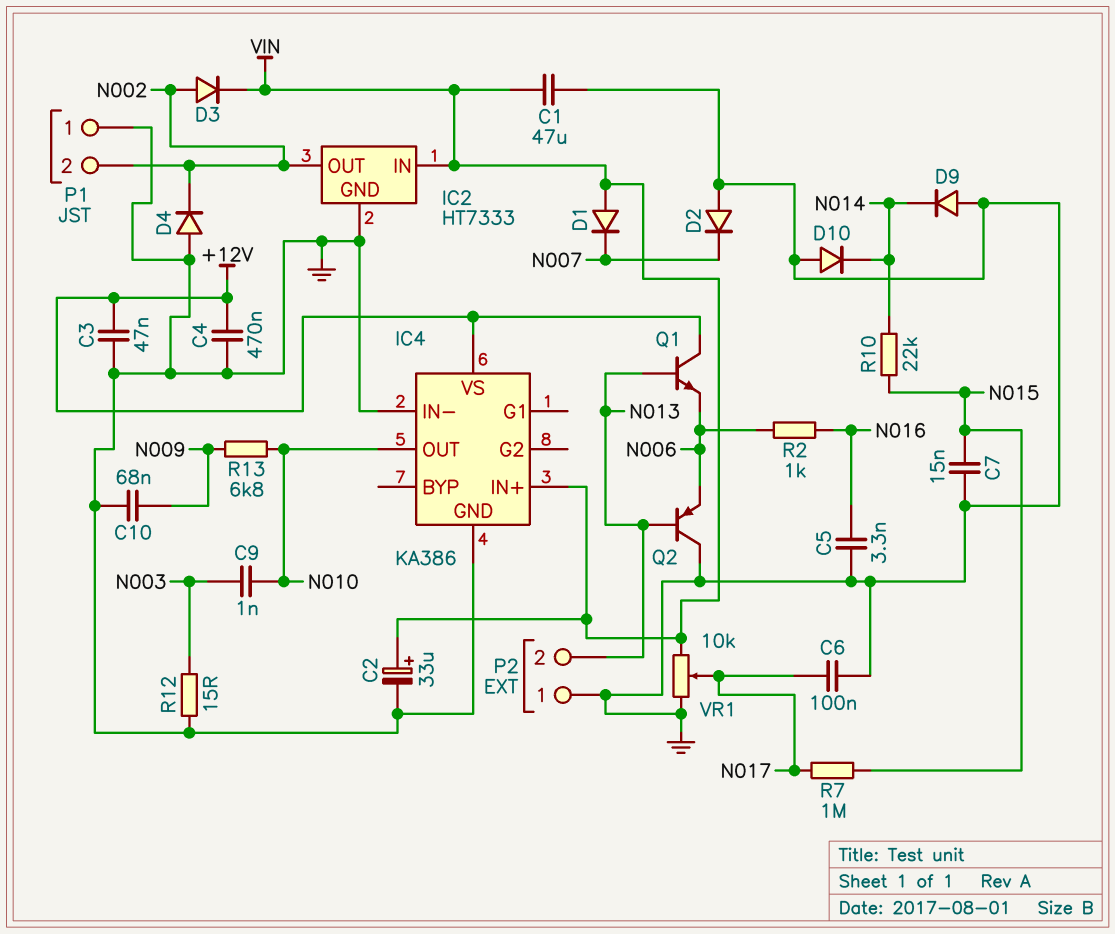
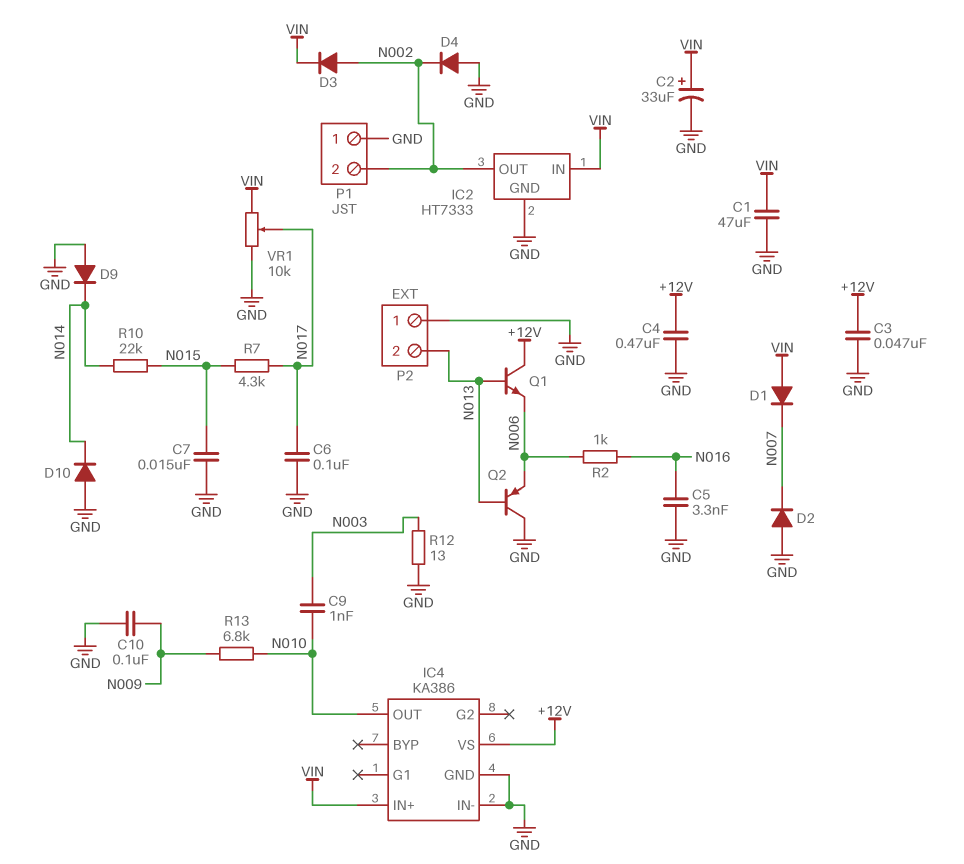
C10: 68nF (GND, N009) -> 100nF (GND, N009)
R7: 1M (N015, N017) -> 4.3k (N015, N017)
R12: 15 (GND, N003) -> 13 (GND, N003)

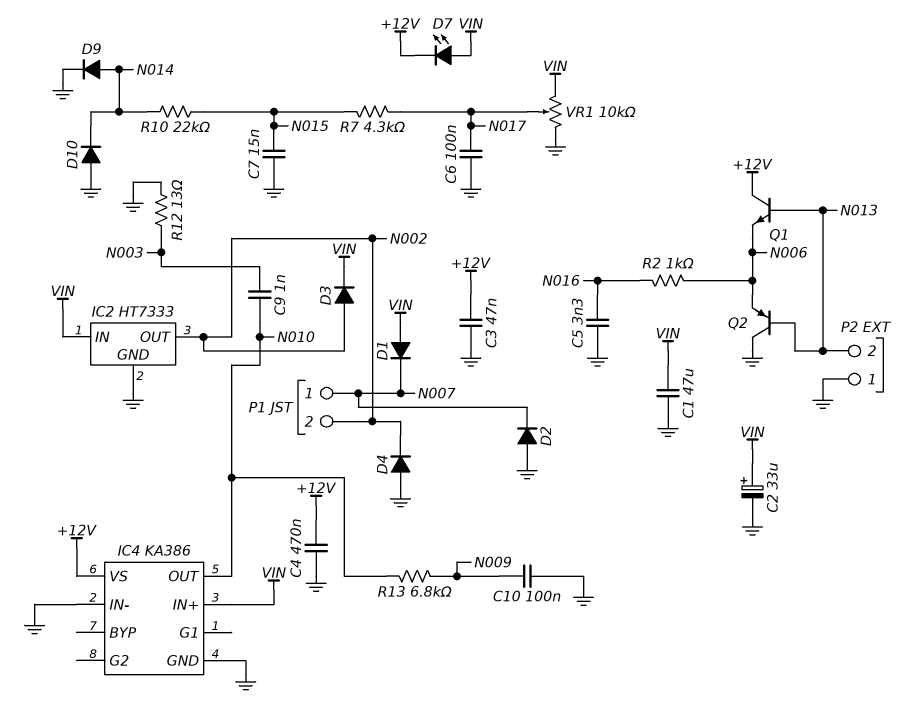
D7: none -> LED (A VIN, K +12V)
D9: diode (A GND, K N014) -> diode (A N014, K GND)
P1 pin 1: GND -> N007

